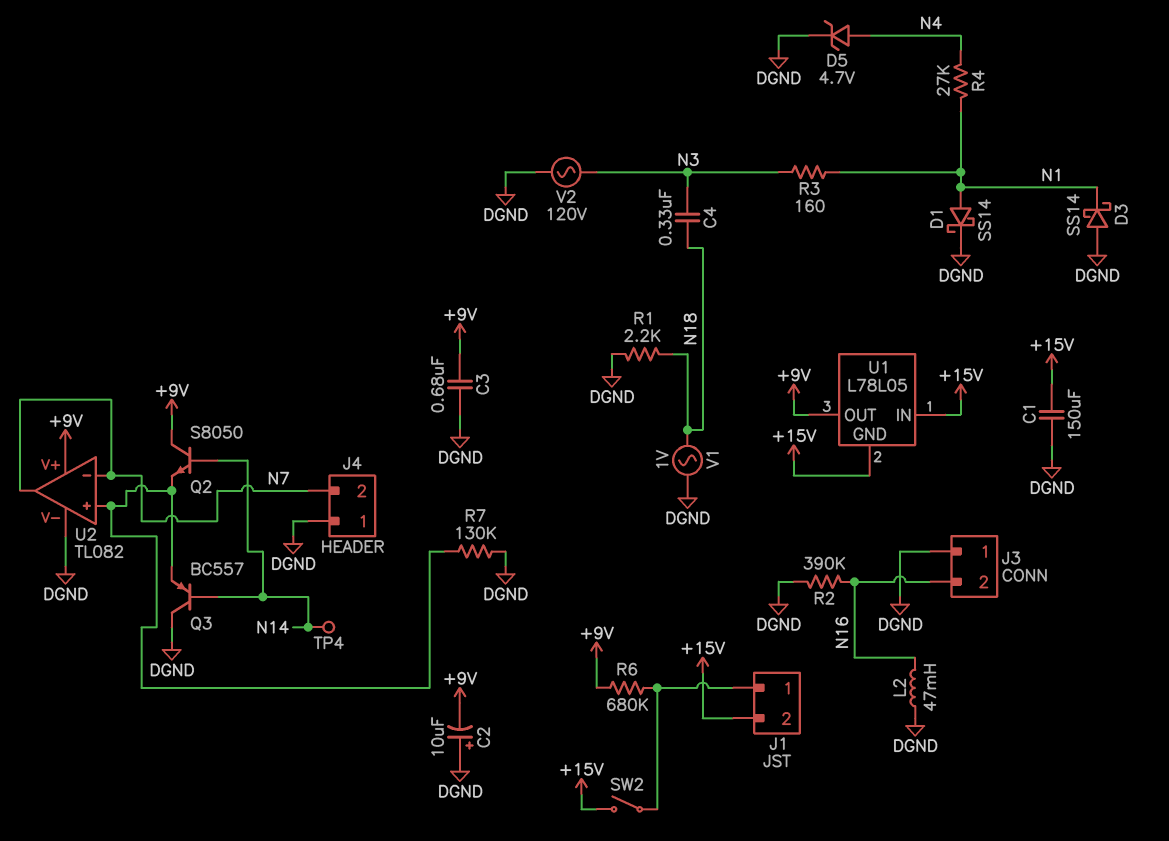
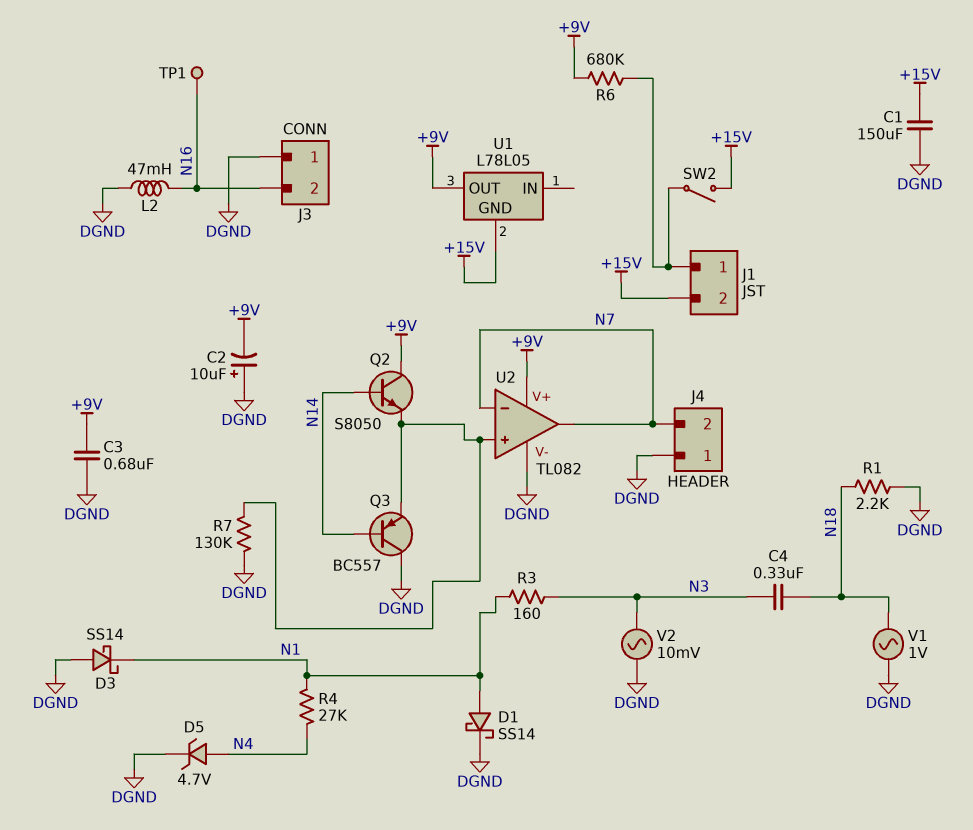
R2: 390k (DGND, N16) -> none
TP1: none -> test point (N16)
TP4: test point (N14) -> none
U1 pin IN: +15V -> none
V2: AC 120V (DGND, N3) -> AC 10mV (DGND, N3)

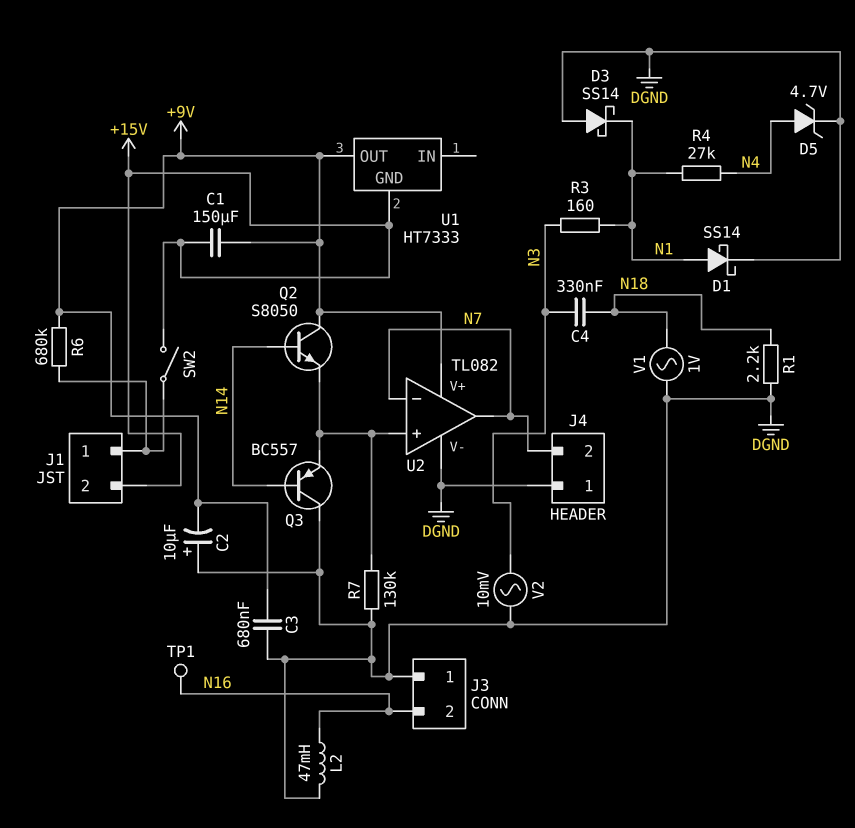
C1: 150uF (+15V, DGND) -> 150uF (+9V, +15V)
U1: L78L05 -> HT7333

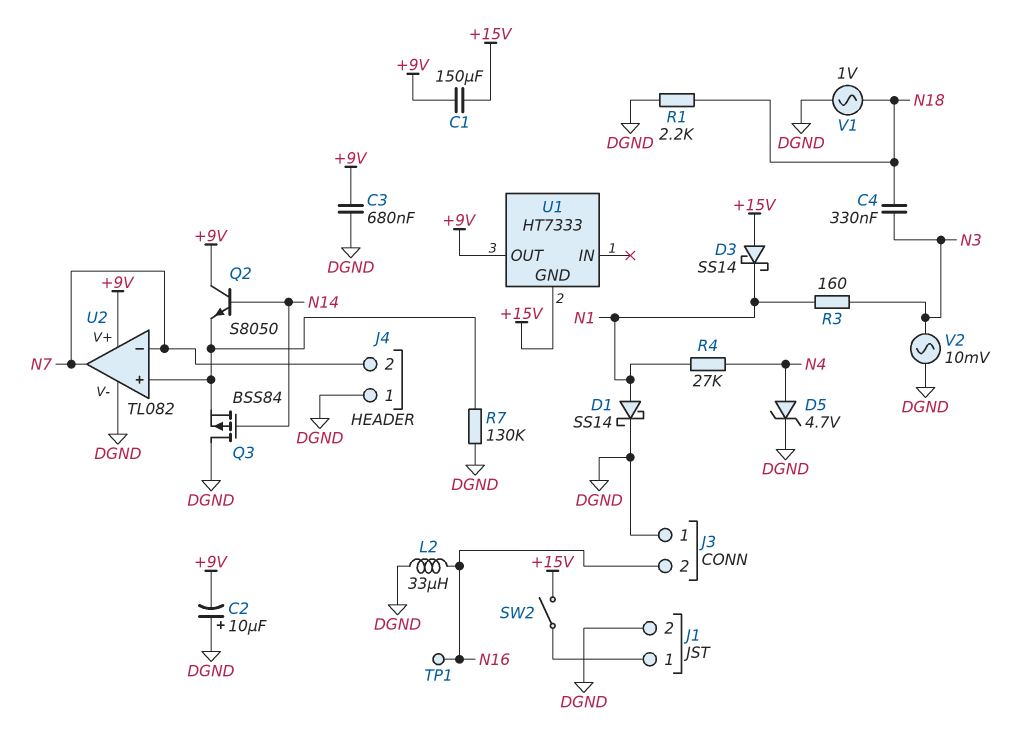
D3: schottky SS14 (A DGND, K N1) -> schottky SS14 (A +15V, K N1)
J1 pin 2: +15V -> DGND
L2: 47mH (DGND, N16) -> 33uH (DGND, N16)
Q3: PNP BC557 (B N14, C DGND, E U2/in+) -> PMOS BSS84 (G N14, D DGND, S U2/in+)
R6: 680k (+9V, J1/1) -> none

